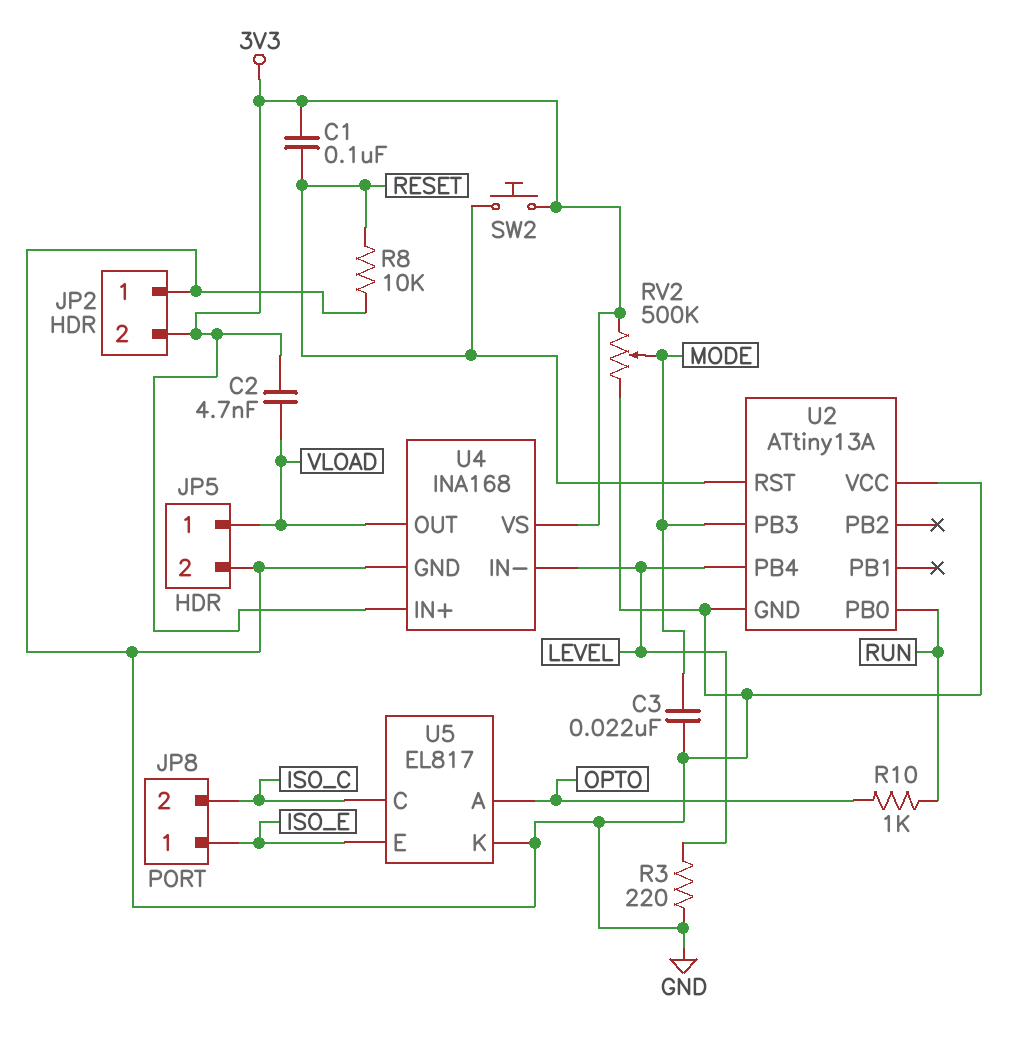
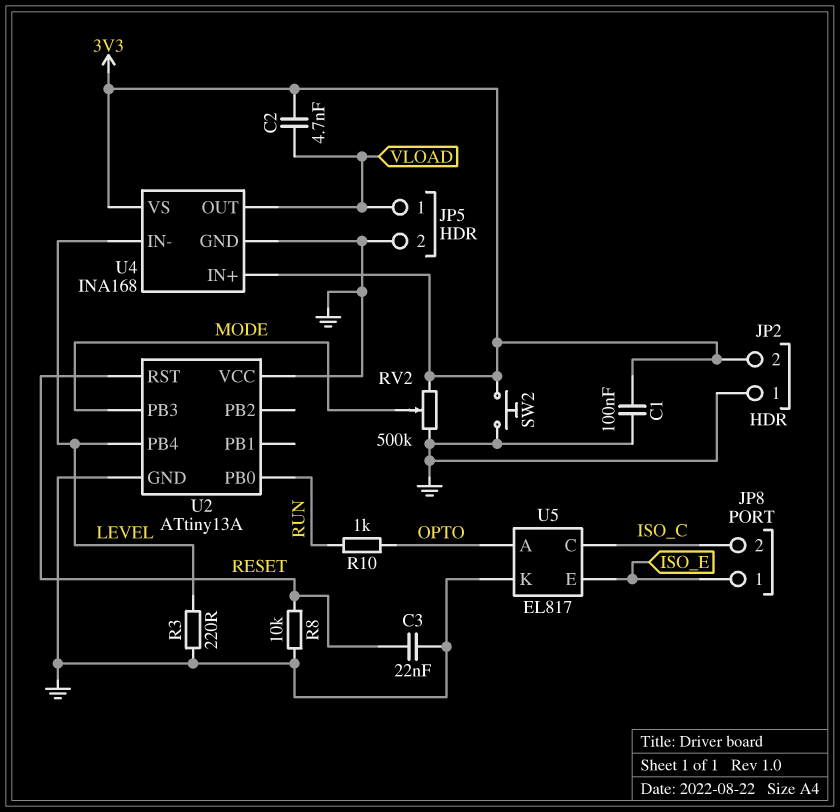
C1: 100nF (3V3, RESET) -> 100nF (3V3, GND)
C3: 22nF (GND, MODE) -> 22nF (GND, RESET)
SW2: button (3V3, RESET) -> button (3V3, GND)

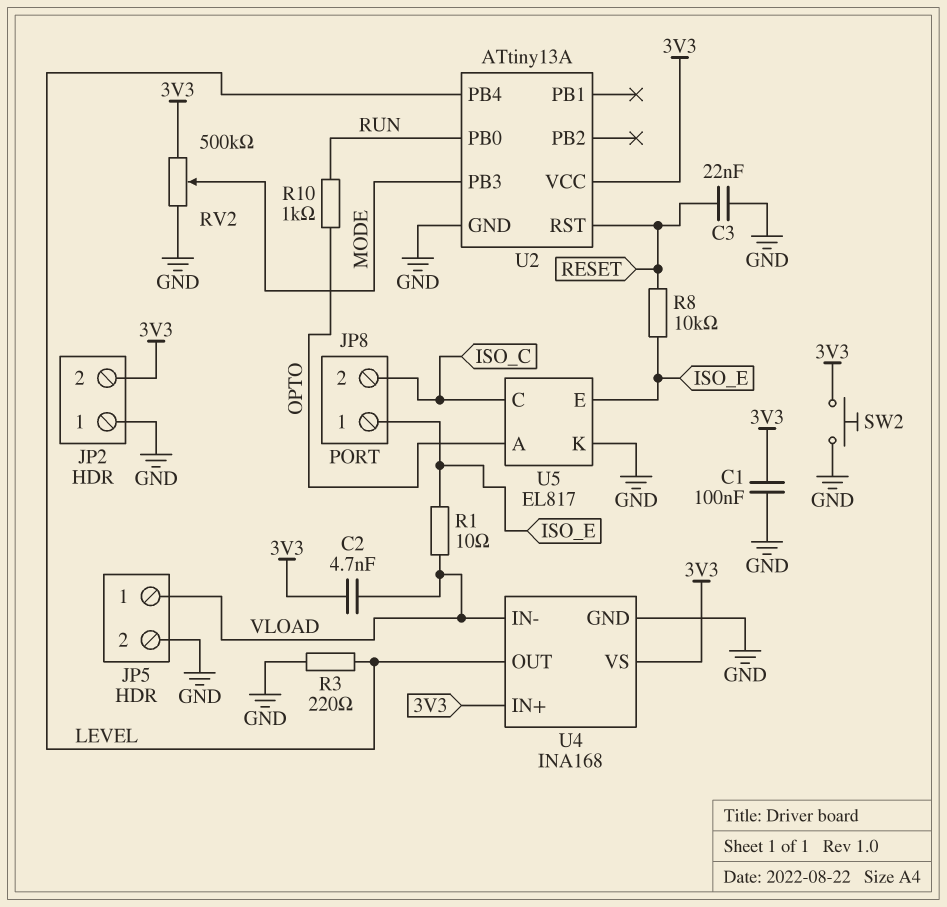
R1: none -> 10 (ISO_E, VLOAD)
R8: 10k (GND, RESET) -> 10k (ISO_E, RESET)
U2 pin VCC: GND -> 3V3
U4 pin IN-: LEVEL -> VLOAD
U4 pin OUT: VLOAD -> LEVEL

